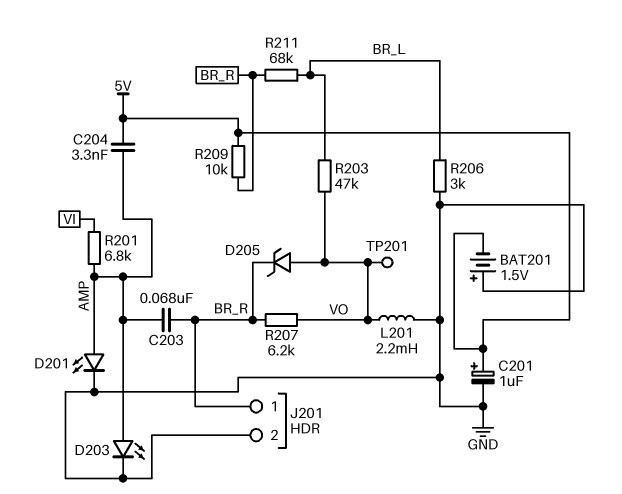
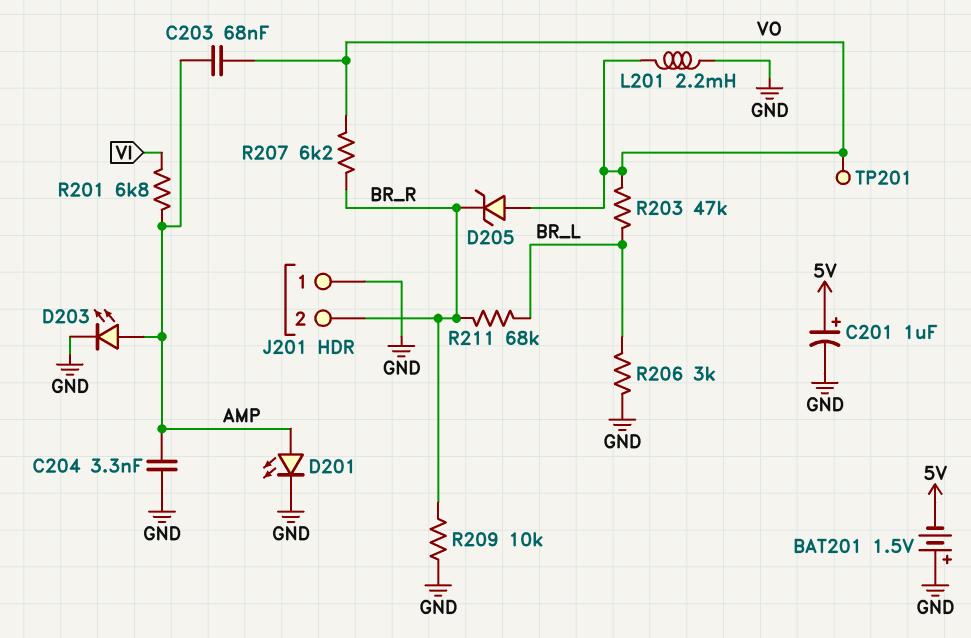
C203: 68nF (AMP, BR_R) -> 68nF (AMP, VO)
C204: 3.3nF (5V, AMP) -> 3.3nF (AMP, GND)
J201 pin 1: BR_R -> GND
J201 pin 2: GND -> BR_R
R209: 10k (5V, BR_R) -> 10k (BR_R, GND)

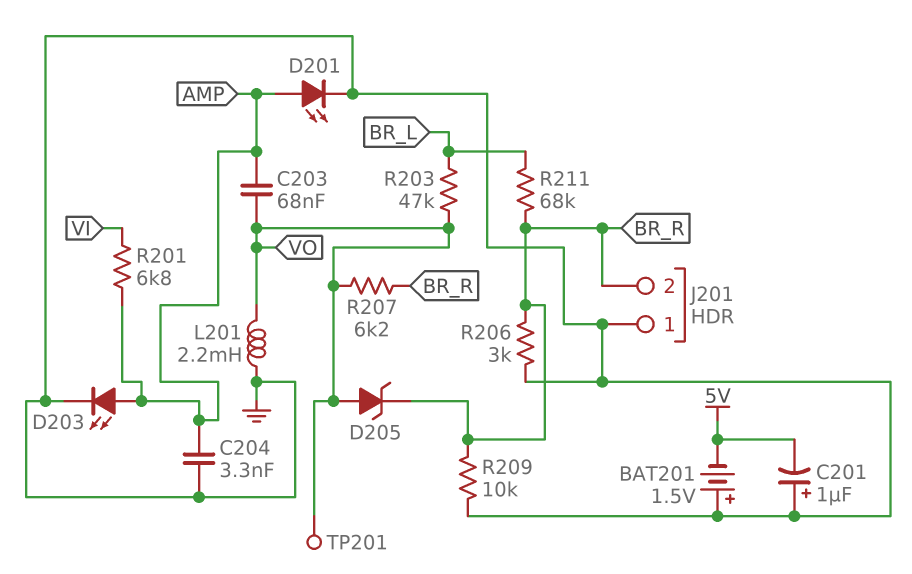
C201: 1uF (plus 5V, minus GND) -> 1uF (plus GND, minus 5V)
R206: 3k (BR_L, GND) -> 3k (BR_R, GND)

